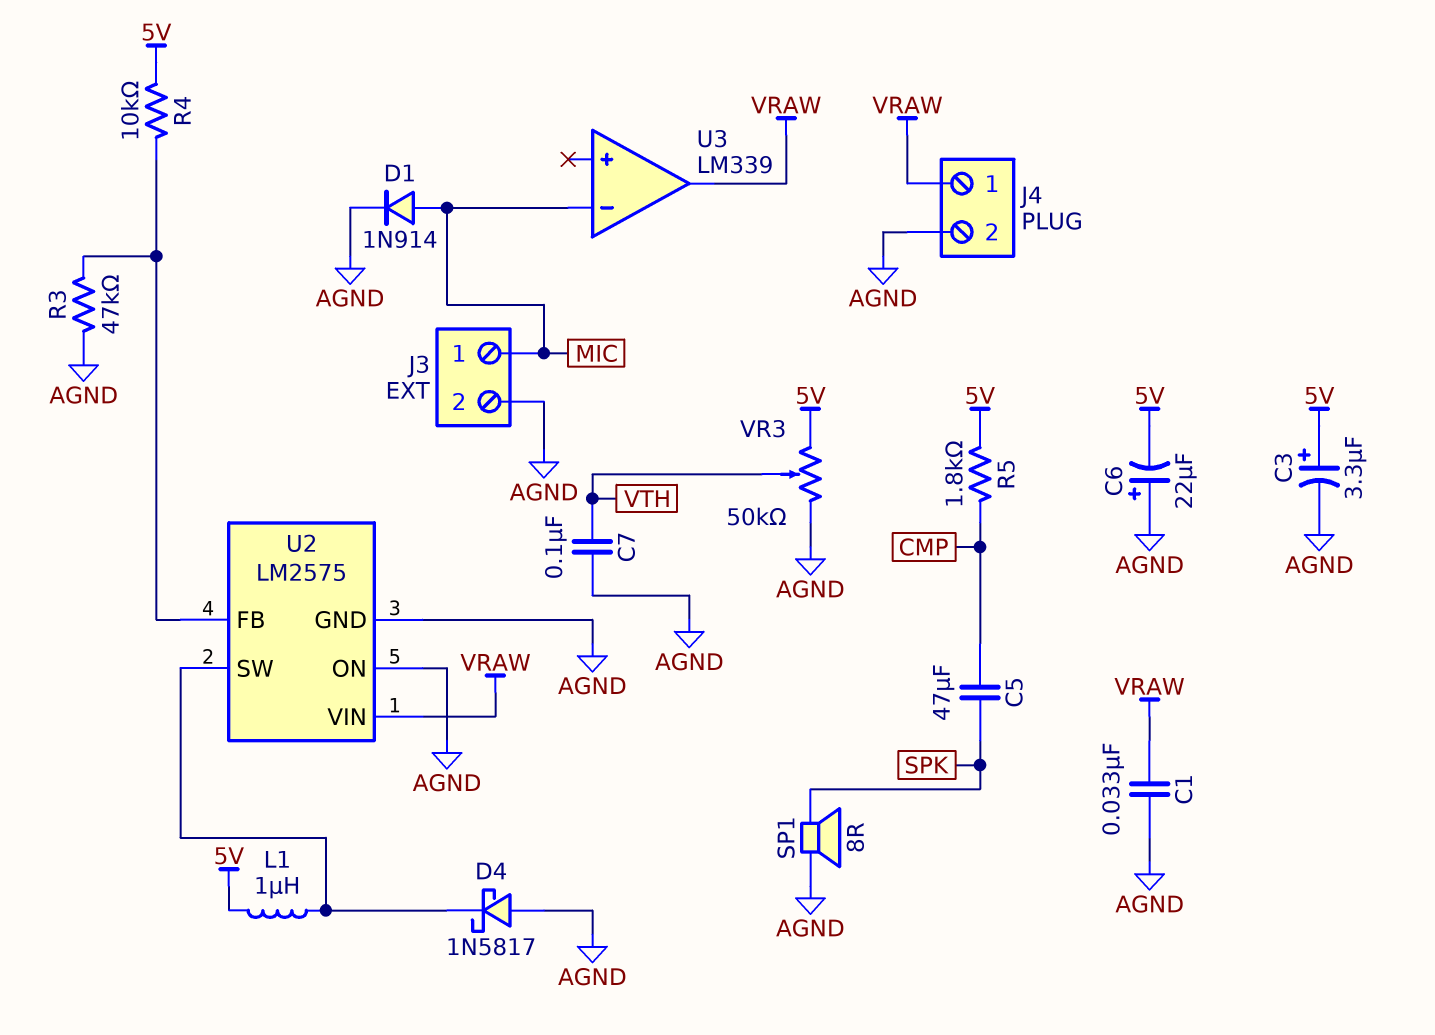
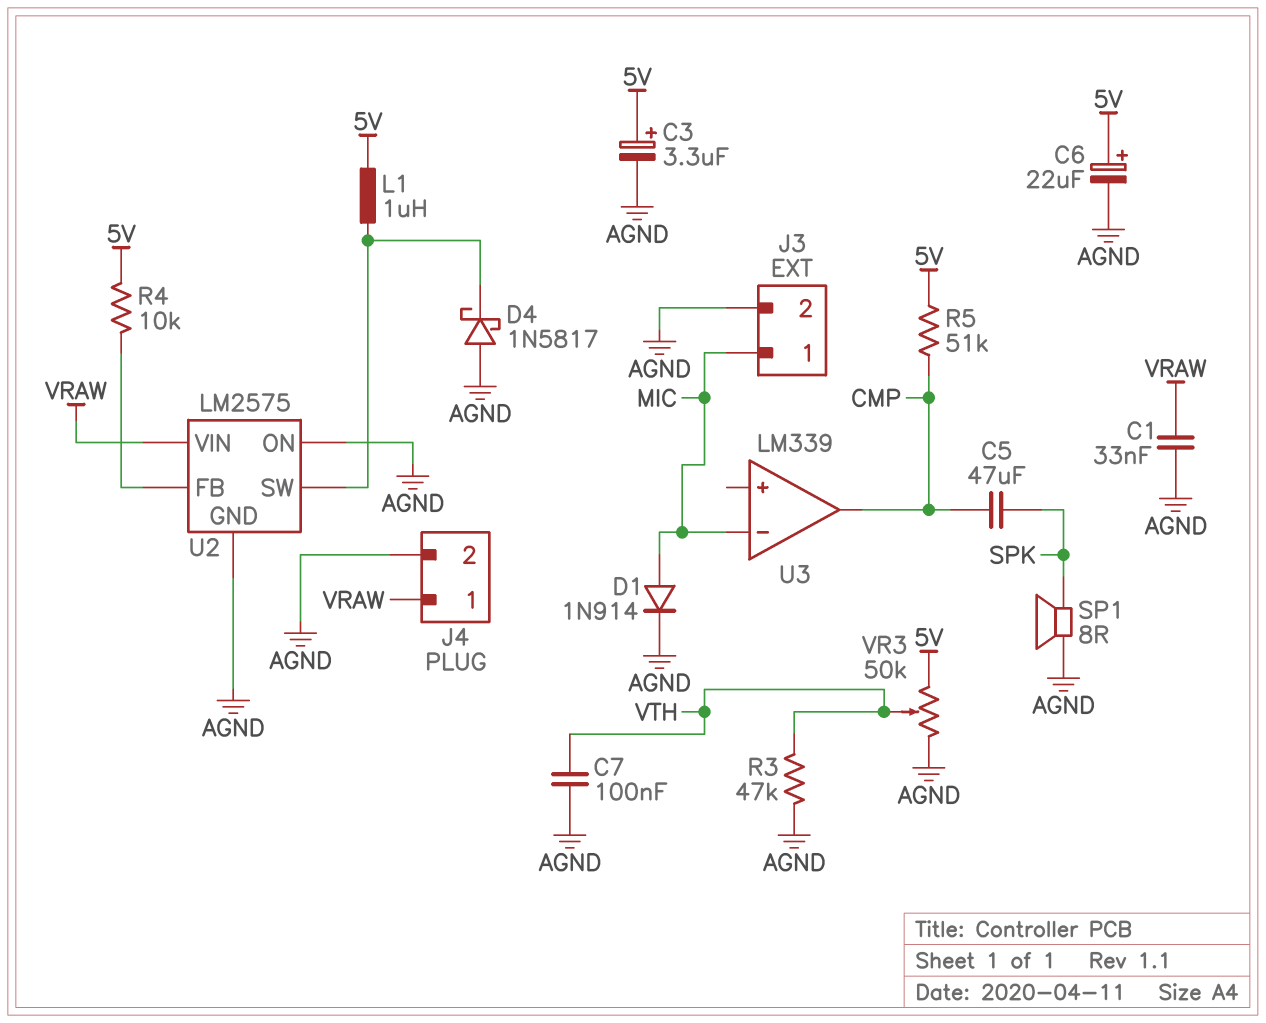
C6: 22uF (plus AGND, minus 5V) -> 22uF (plus 5V, minus AGND)
R3: 47k (AGND, U2/FB) -> 47k (AGND, VTH)
R5: 1.8k (5V, CMP) -> 51k (5V, CMP)
U3 pin out: VRAW -> CMP

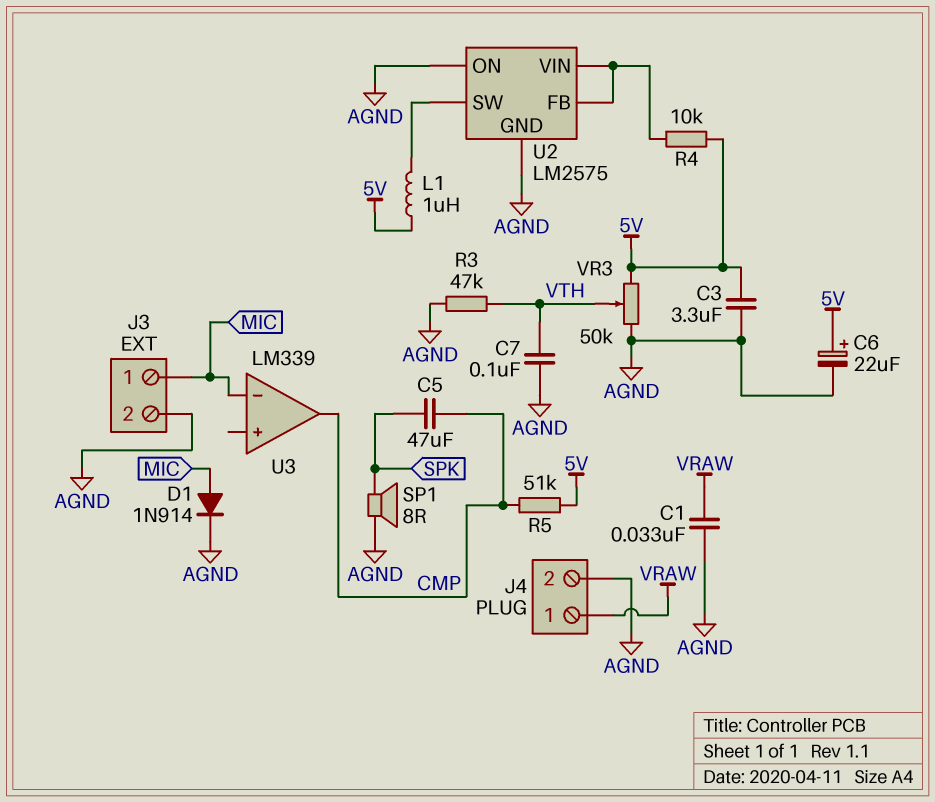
C3: 3.3uF (plus 5V, minus AGND) -> 3.3uF (5V, AGND)
D4: schottky 1N5817 (A AGND, K U2/SW) -> none
U2 pin VIN: VRAW -> U2/FB

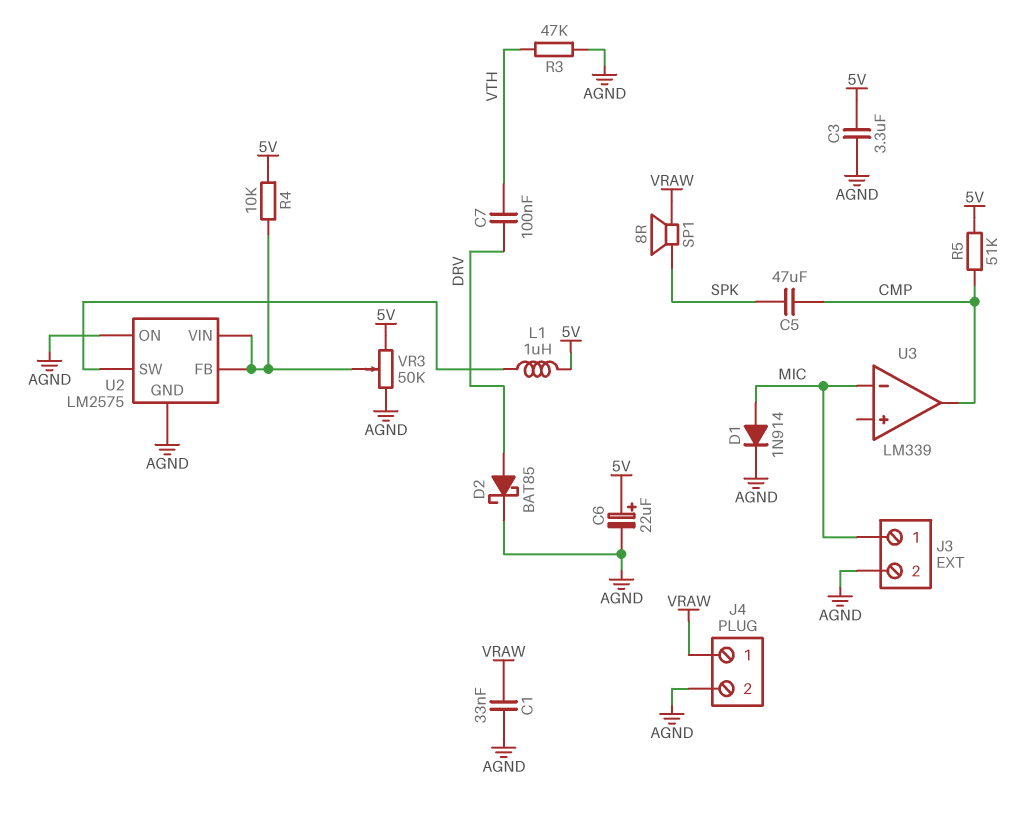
C7: 100nF (AGND, VTH) -> 100nF (DRV, VTH)
D2: none -> schottky BAT85 (A DRV, K AGND)
SP1: speaker 8R (AGND, SPK) -> speaker 8R (SPK, VRAW)
VR3: 50k (5V, AGND, wiper VTH) -> 50k (5V, AGND, wiper U2/FB)

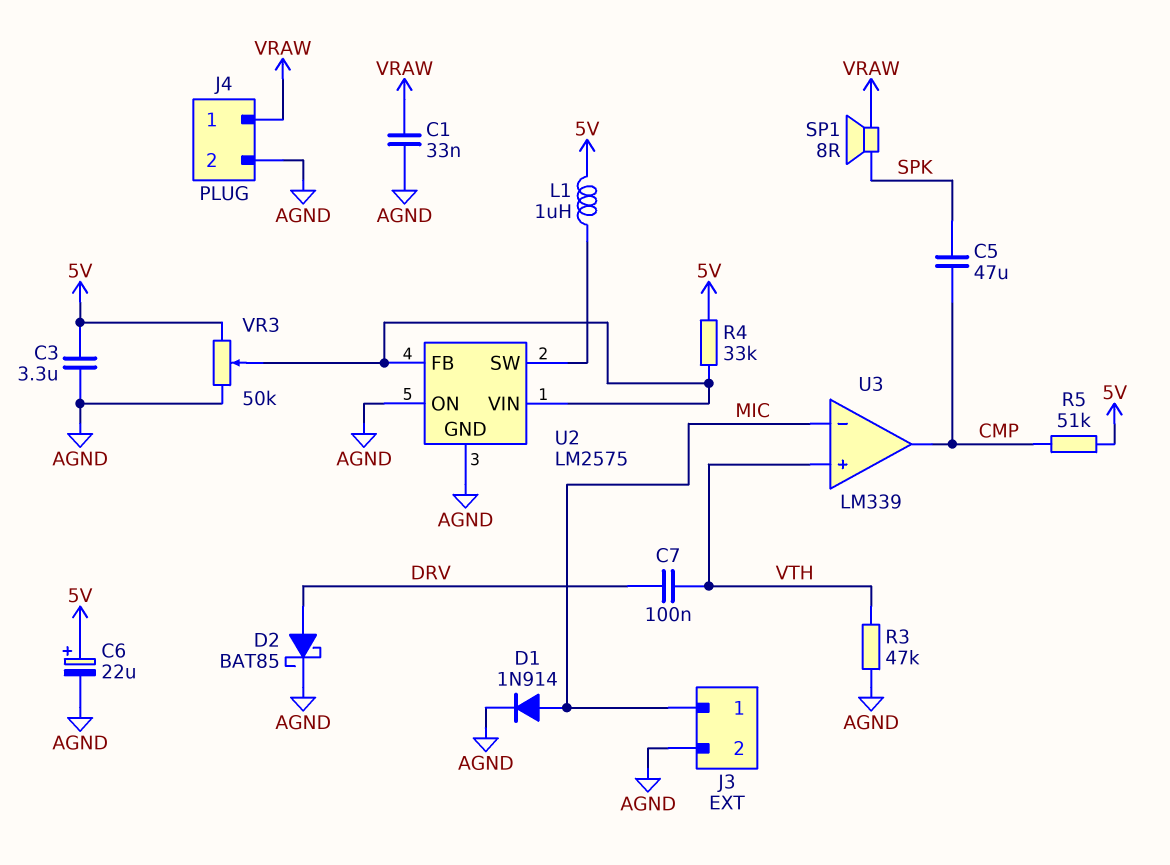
R4: 10k (5V, U2/FB) -> 33k (5V, U2/FB)
U3 pin in+: none -> VTH

